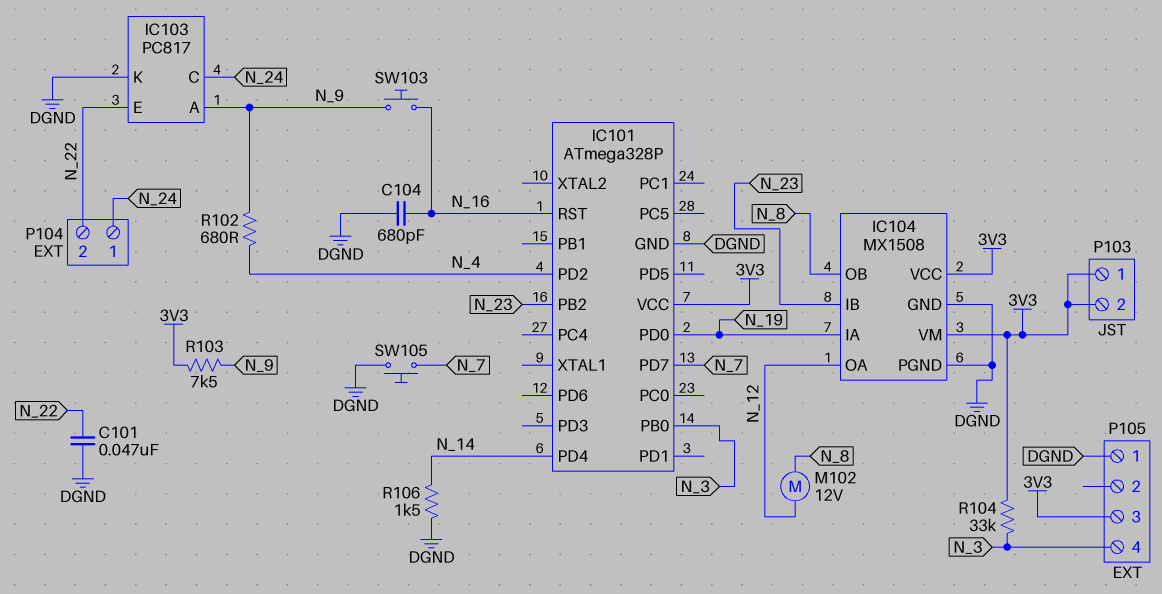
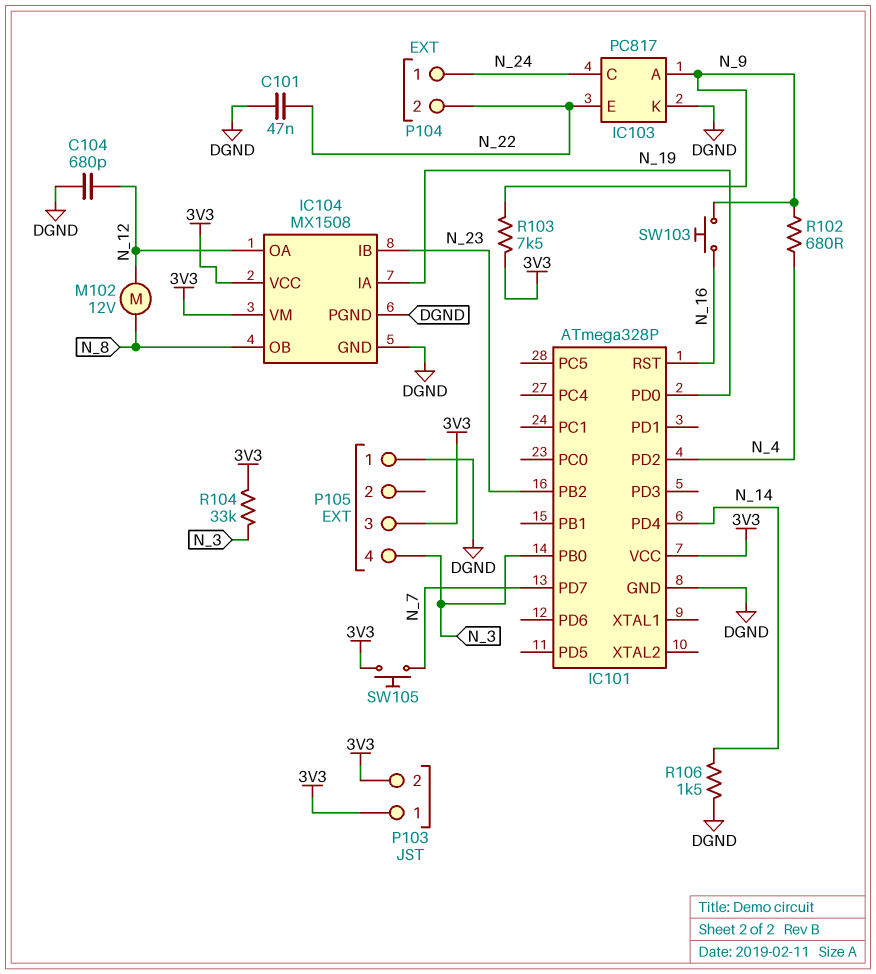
C104: 680pF (DGND, N_16) -> 680pF (DGND, N_12)
SW105: button (DGND, N_7) -> button (3V3, N_7)

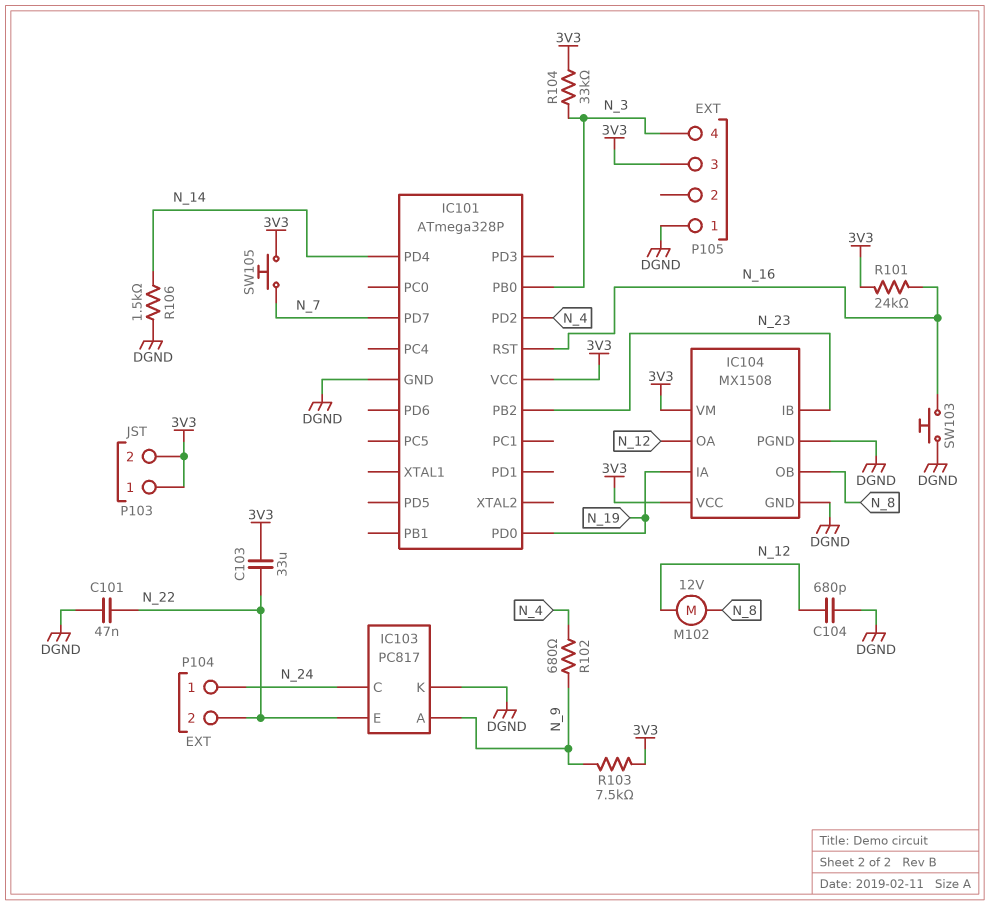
C103: none -> 33uF (3V3, N_22)
R101: none -> 24k (3V3, N_16)
SW103: button (N_9, N_16) -> button (DGND, N_16)

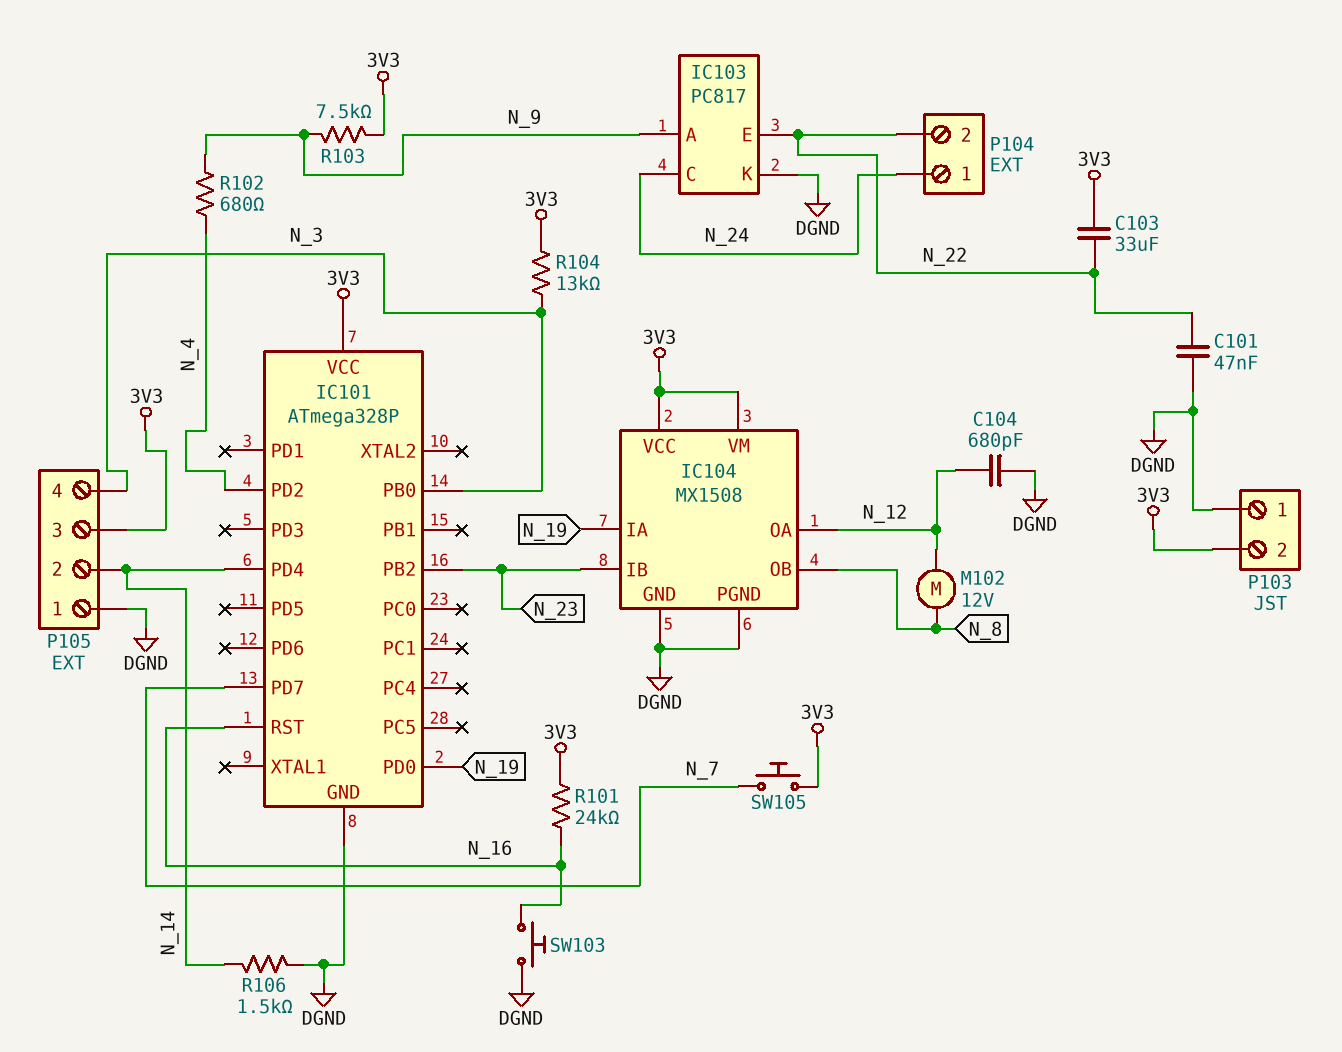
P103 pin 1: 3V3 -> DGND
P105 pin 2: none -> N_14
R104: 33k (3V3, N_3) -> 13k (3V3, N_3)

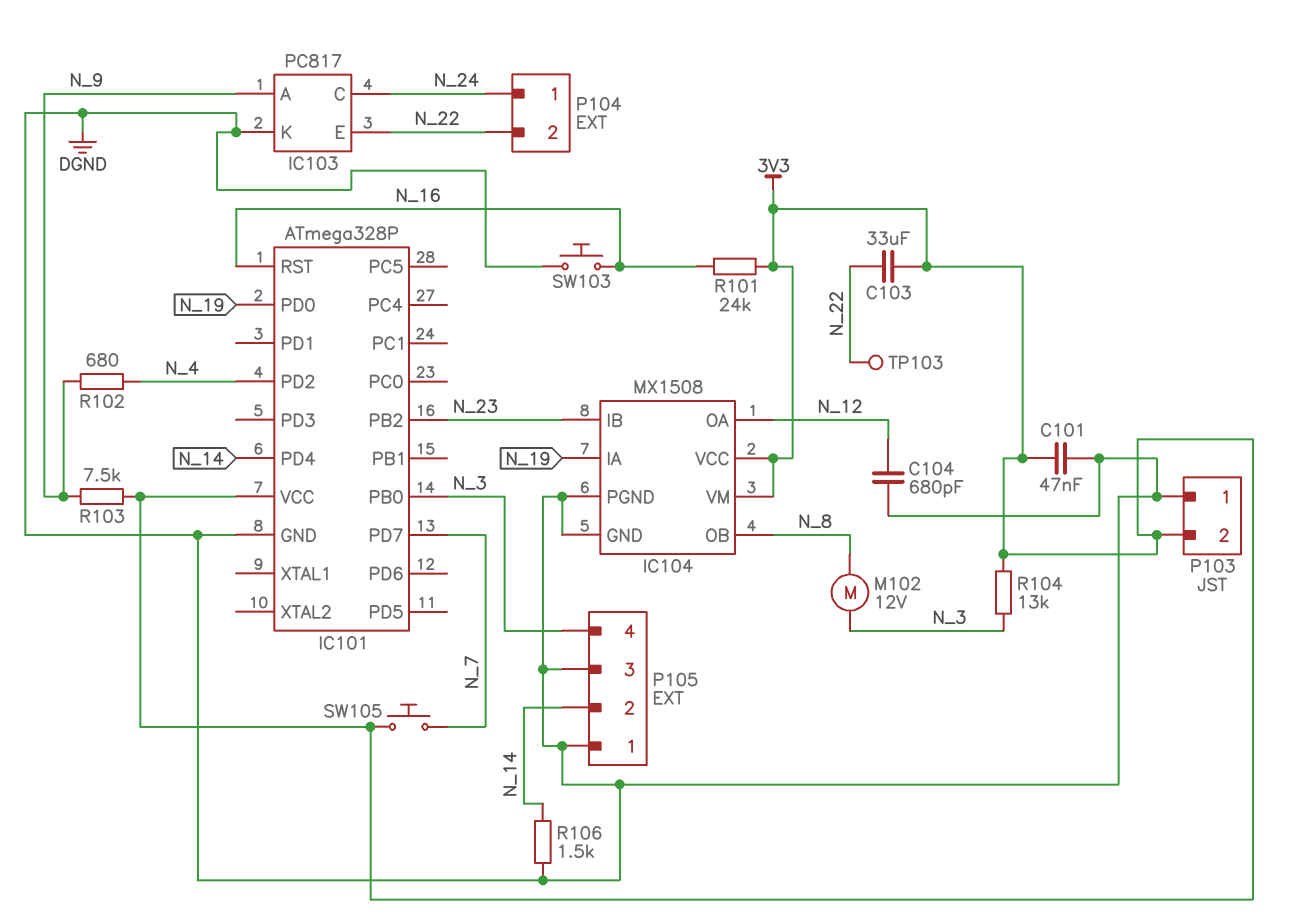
C101: 47nF (DGND, N_22) -> 47nF (3V3, DGND)
M102: motor 12V (N_8, N_12) -> motor 12V (N_3, N_8)
P105 pin 3: 3V3 -> DGND
TP103: none -> test point (N_22)

